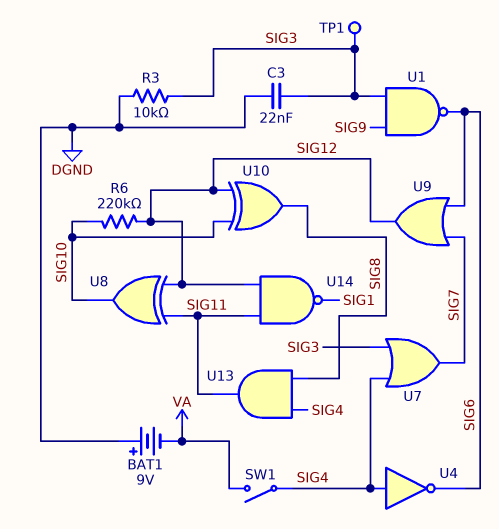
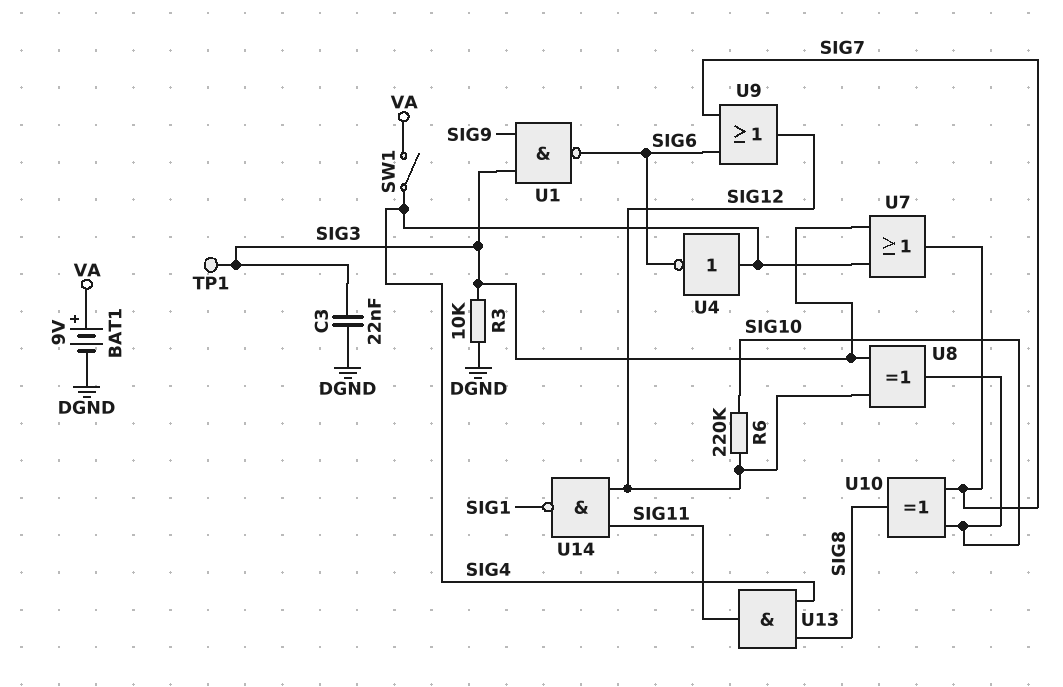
BAT1: 9V (plus DGND, minus VA) -> 9V (plus VA, minus DGND)
U8: XOR (in SIG11, in SIG12, out SIG10) -> XOR (in SIG3, in SIG12, out SIG10)
U10: XOR (in SIG10, in SIG12, out SIG8) -> XOR (in SIG7, in SIG10, out SIG8)

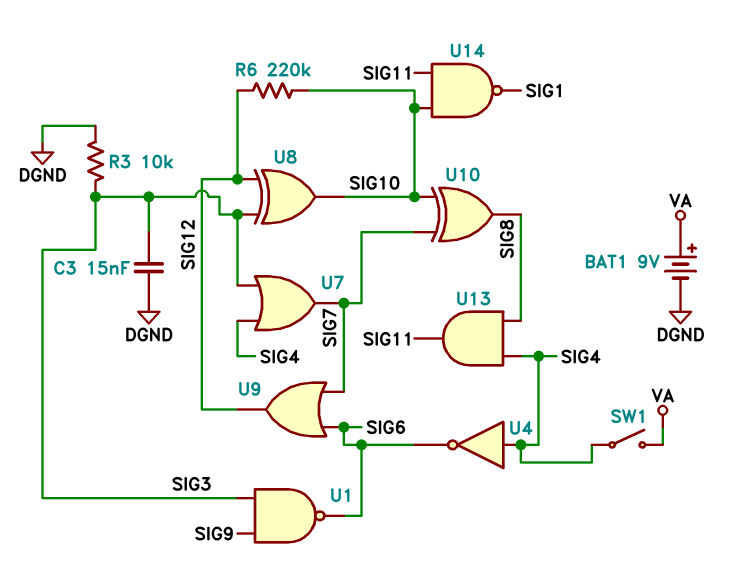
C3: 22nF (DGND, SIG3) -> 15nF (DGND, SIG3)
TP1: test point (SIG3) -> none
U14: NAND (in SIG11, in SIG12, out SIG1) -> NAND (in SIG10, in SIG11, out SIG1)

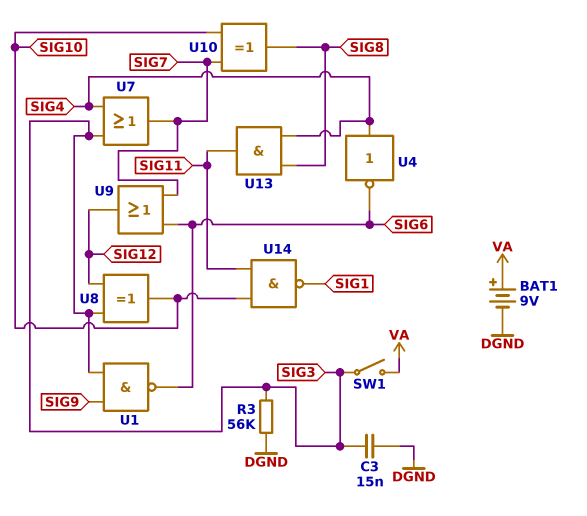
R3: 10k (DGND, SIG3) -> 56k (DGND, SIG3)
R6: 220k (SIG10, SIG12) -> none
SW1: switch (SIG4, VA) -> switch (SIG3, VA)

